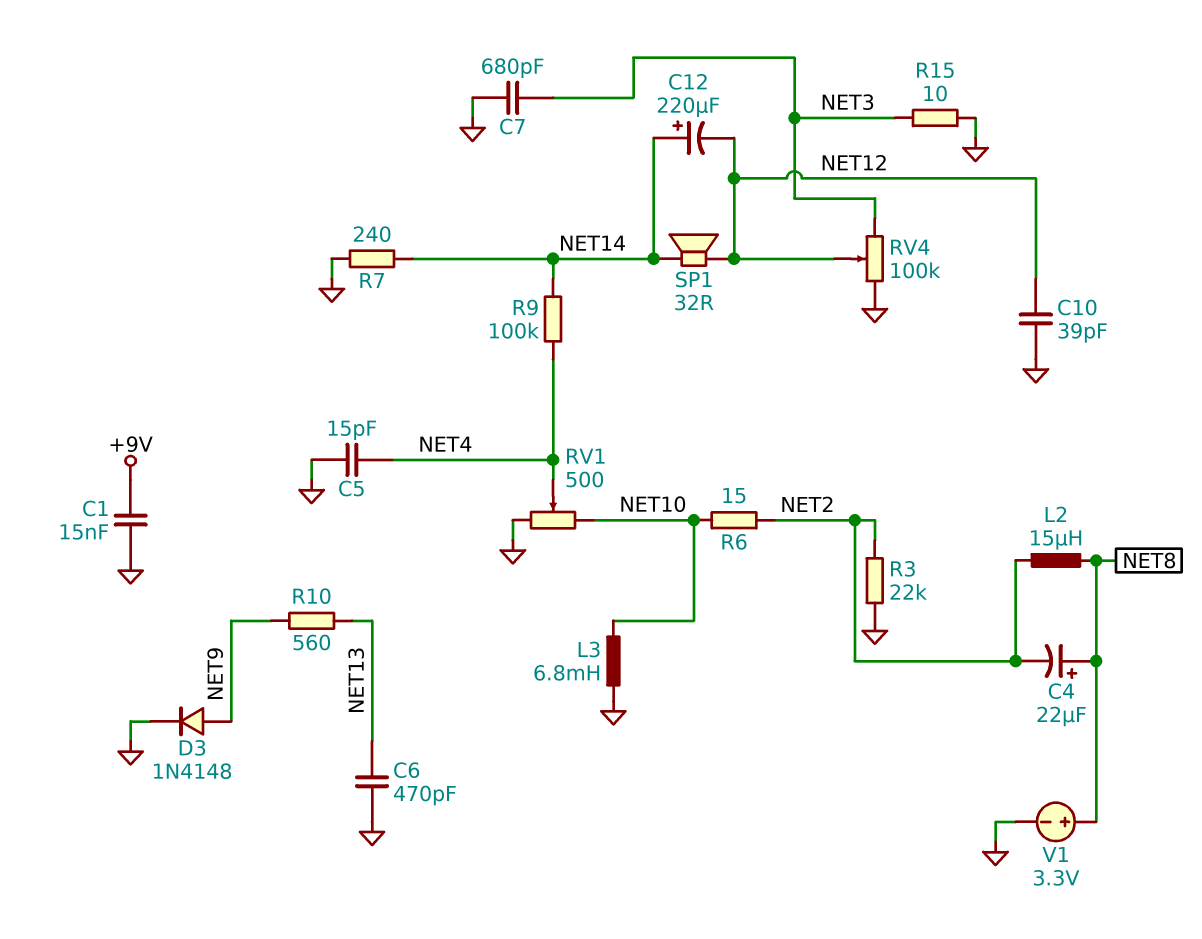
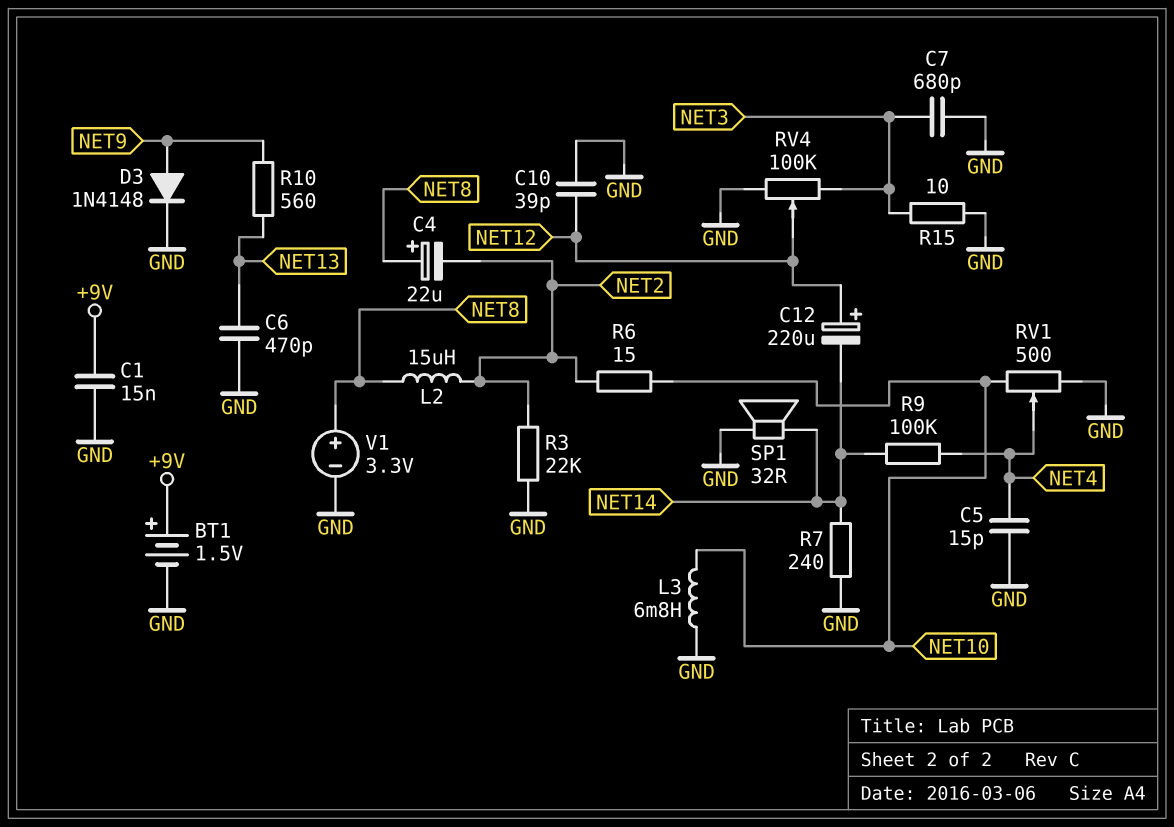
BT1: none -> 1.5V (plus +9V, minus GND)
C12: 220uF (plus NET14, minus NET12) -> 220uF (plus NET12, minus NET14)
SP1: speaker 32R (NET12, NET14) -> speaker 32R (GND, NET14)

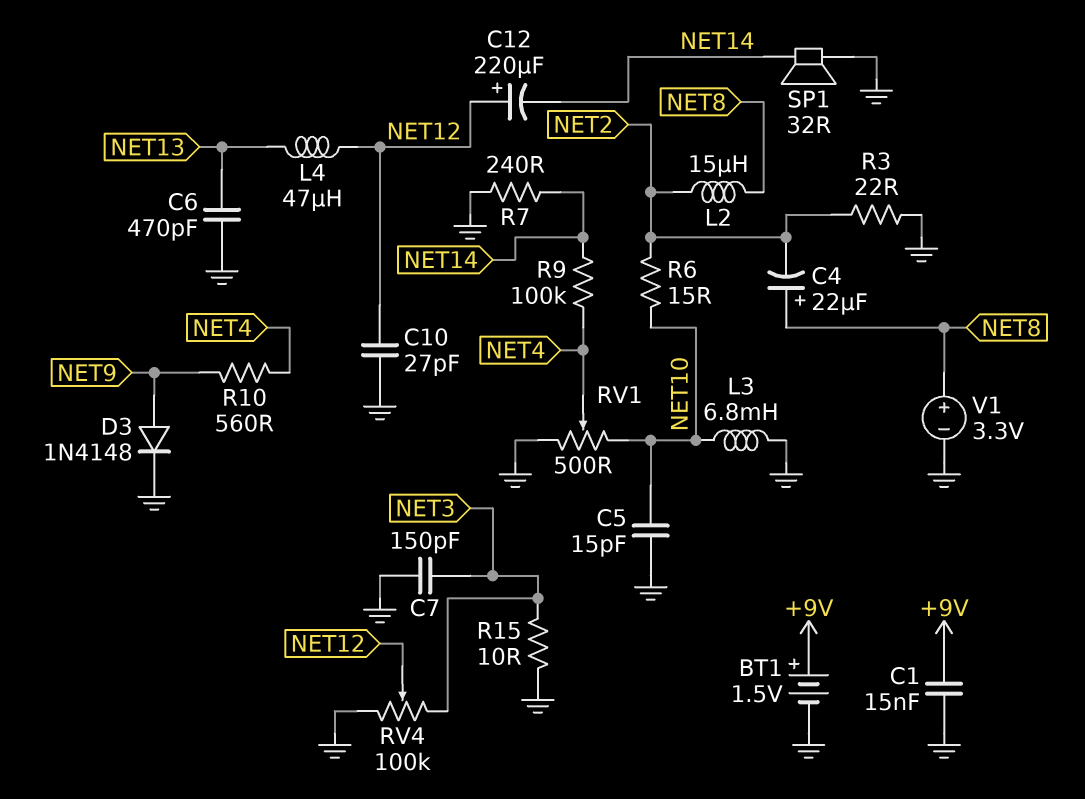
C5: 15pF (GND, NET4) -> 15pF (GND, NET10)
C7: 680pF (GND, NET3) -> 150pF (GND, NET3)
C10: 39pF (GND, NET12) -> 27pF (GND, NET12)
L4: none -> 47uH (NET12, NET13)
R3: 22k (GND, NET2) -> 22 (GND, NET2)
R10: 560 (NET9, NET13) -> 560 (NET4, NET9)

